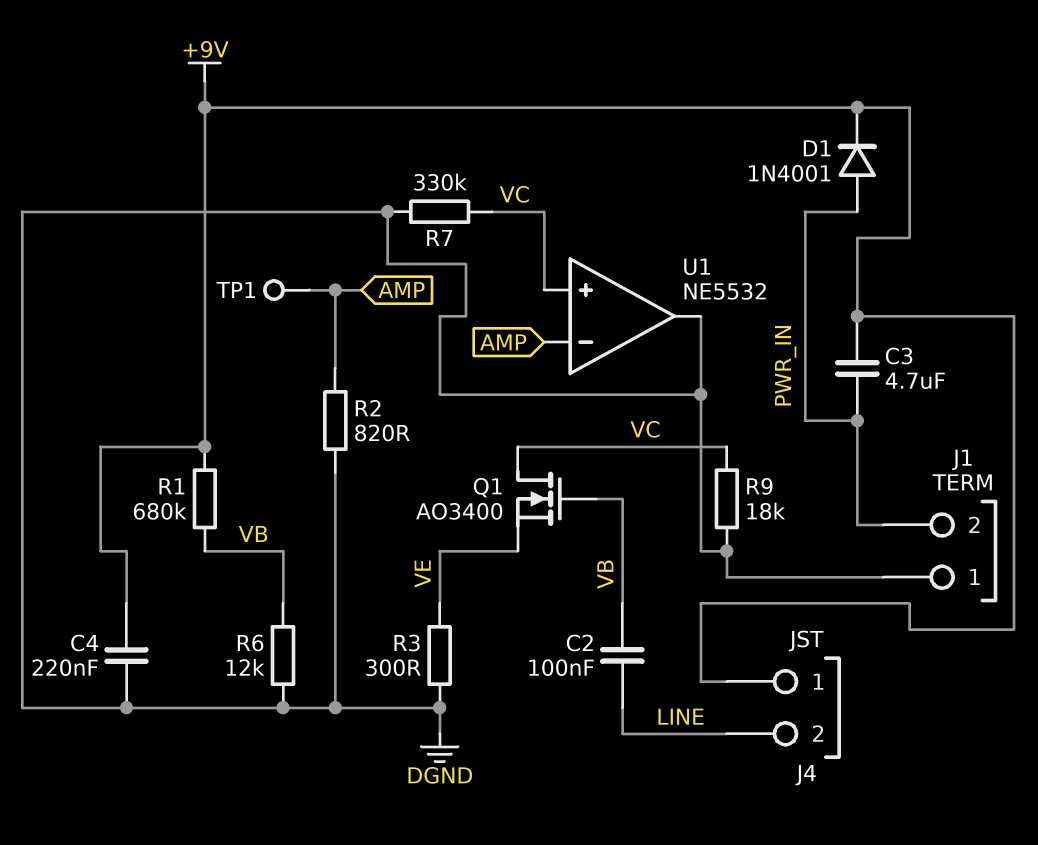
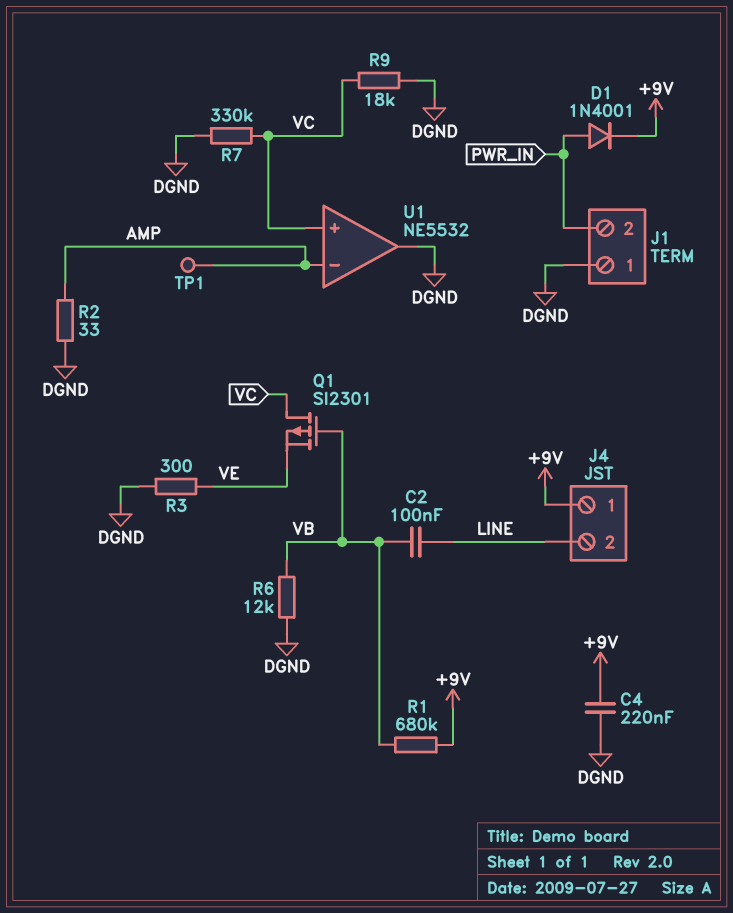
C3: 4.7uF (+9V, PWR_IN) -> none
Q1: NMOS AO3400 (G VB, D VC, S VE) -> PMOS SI2301 (G VB, D VC, S VE)
R2: 820 (AMP, DGND) -> 33 (AMP, DGND)

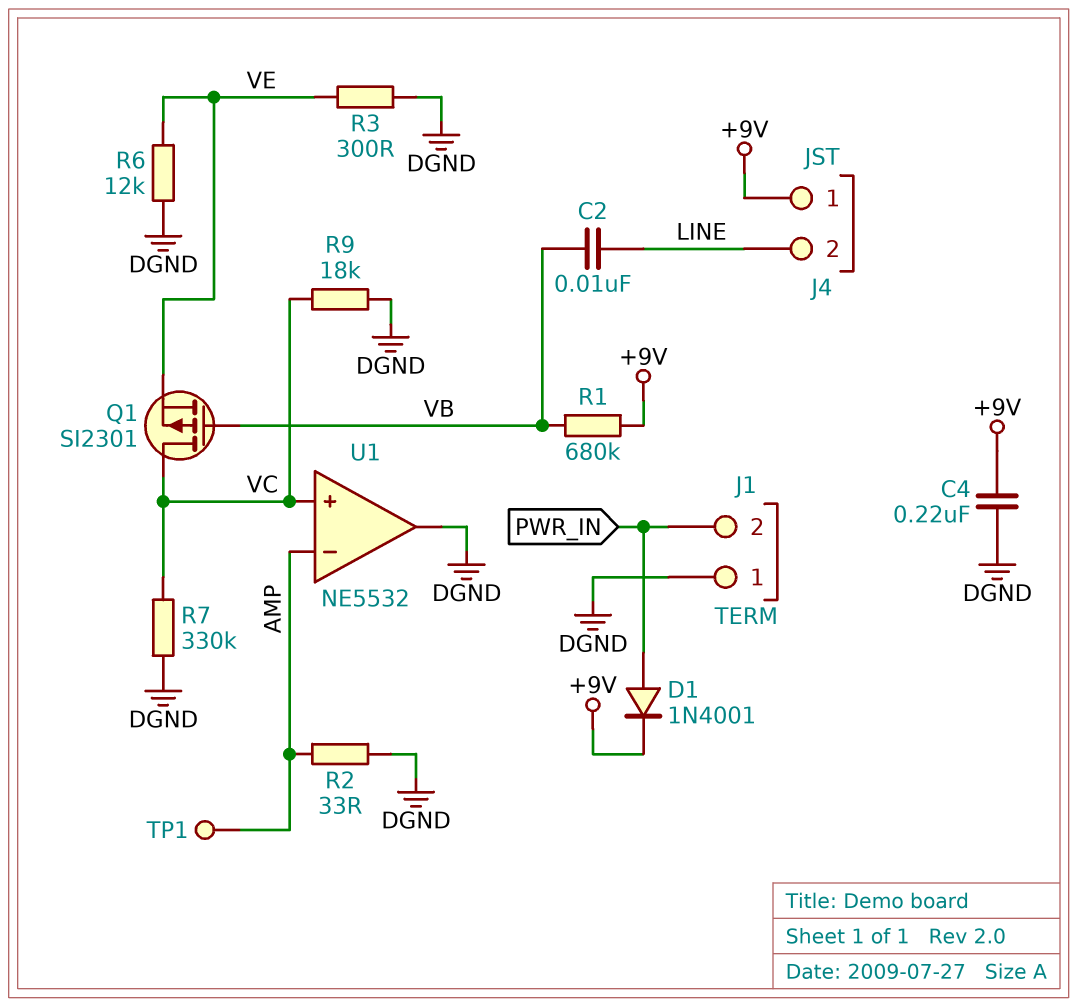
C2: 100nF (LINE, VB) -> 10nF (LINE, VB)
R6: 12k (DGND, VB) -> 12k (DGND, VE)

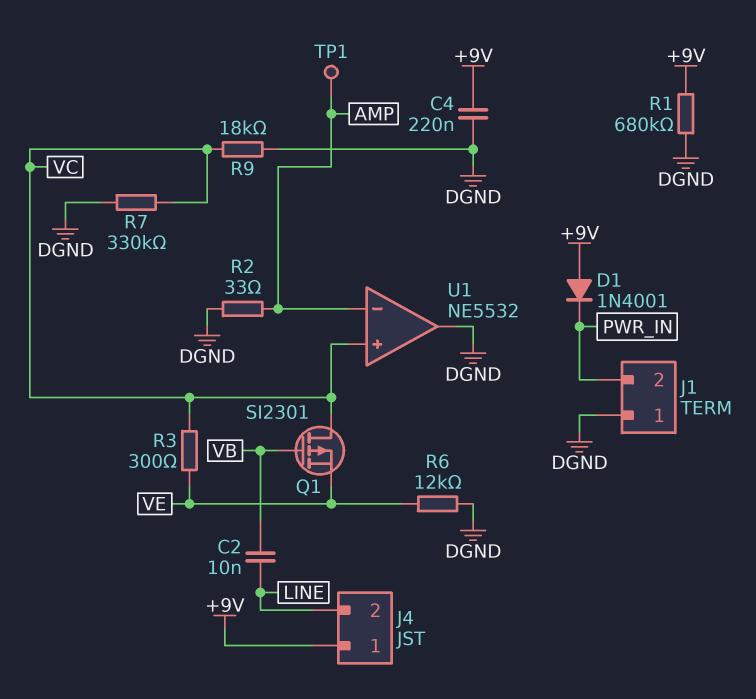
D1: diode 1N4001 (A PWR_IN, K +9V) -> diode 1N4001 (A +9V, K PWR_IN)
R1: 680k (+9V, VB) -> 680k (+9V, DGND)
R3: 300 (DGND, VE) -> 300 (VC, VE)

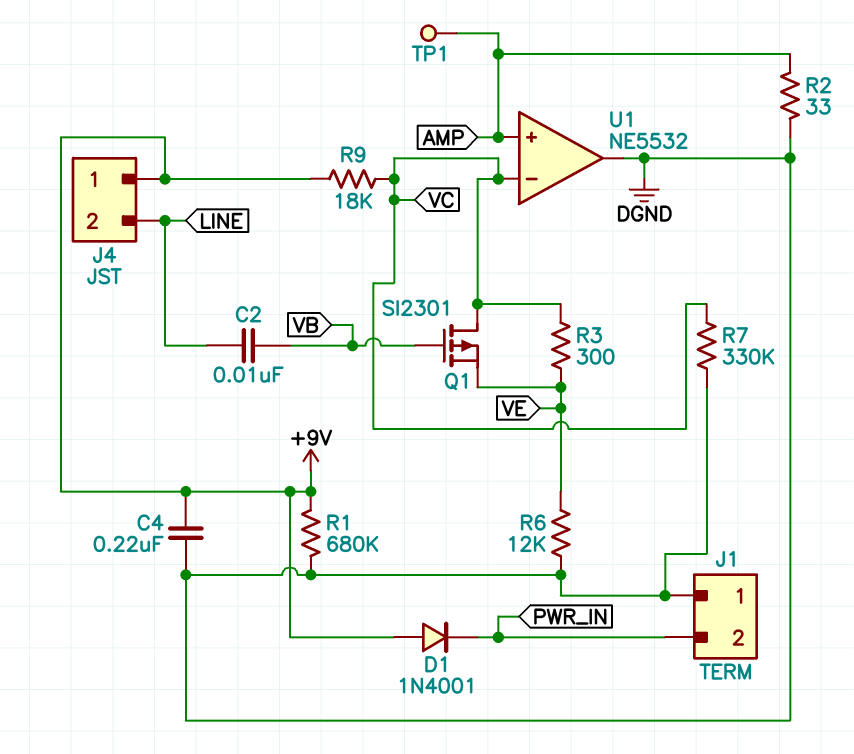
R9: 18k (DGND, VC) -> 18k (+9V, VC)
U1 pin in+: VC -> AMP
U1 pin in-: AMP -> VC

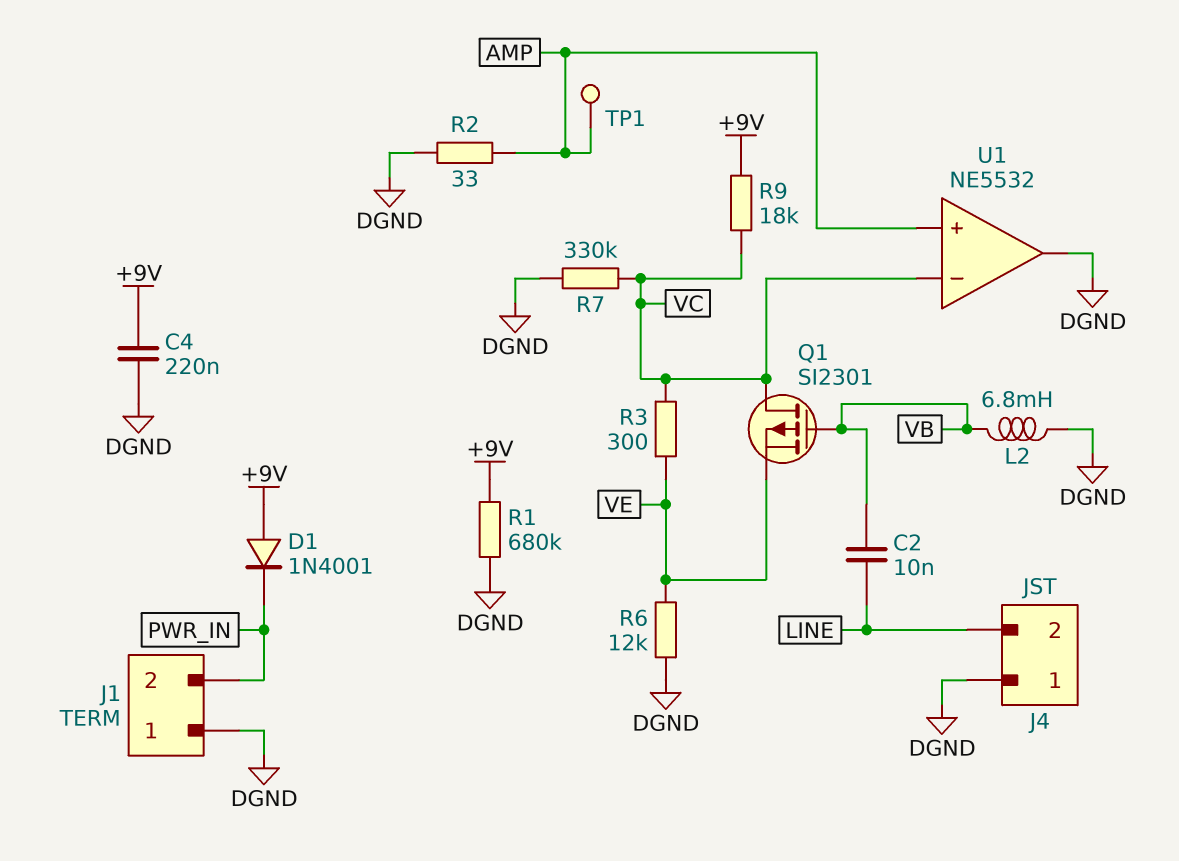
J4 pin 1: +9V -> DGND
L2: none -> 6.8mH (DGND, VB)

